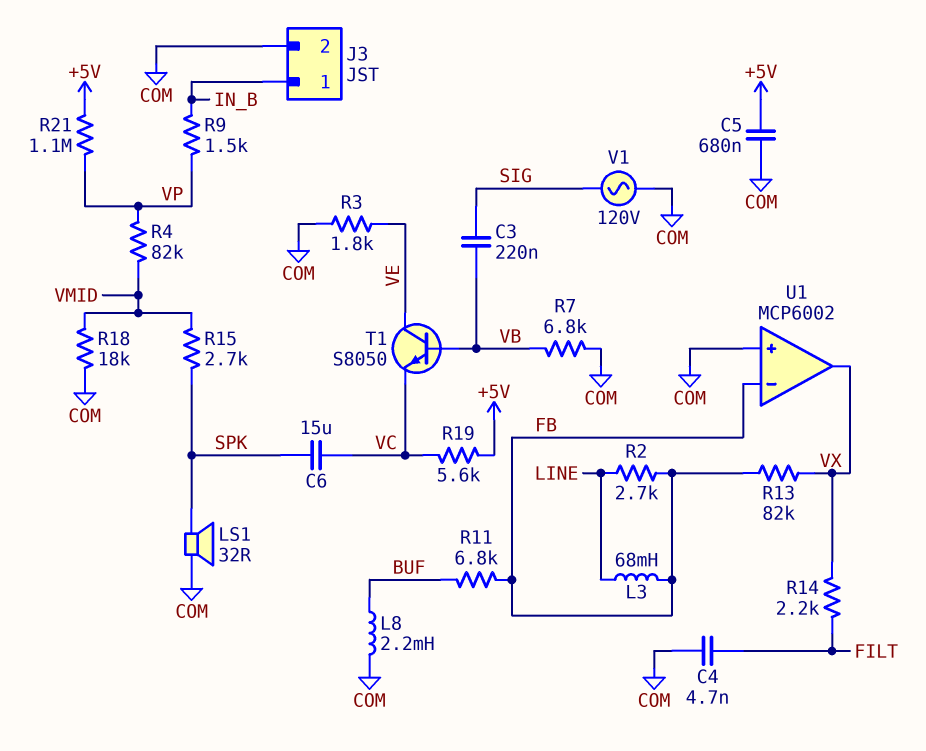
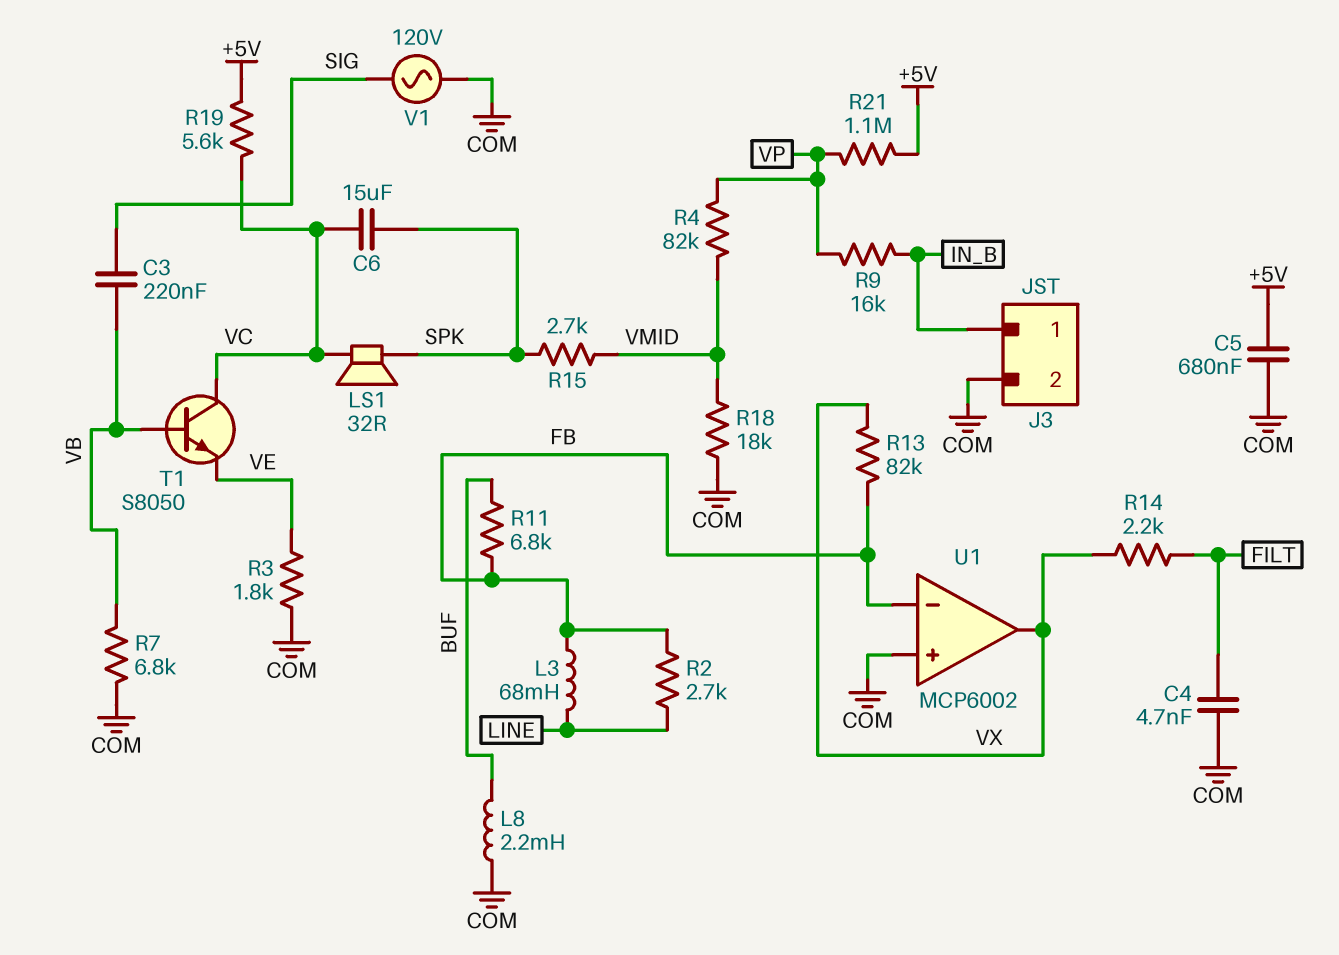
LS1: speaker 32R (COM, SPK) -> speaker 32R (SPK, VC)
R9: 1.5k (IN_B, VP) -> 16k (IN_B, VP)
T1: NPN S8050 (B VB, C VE, E VC) -> NPN S8050 (B VB, C VC, E VE)

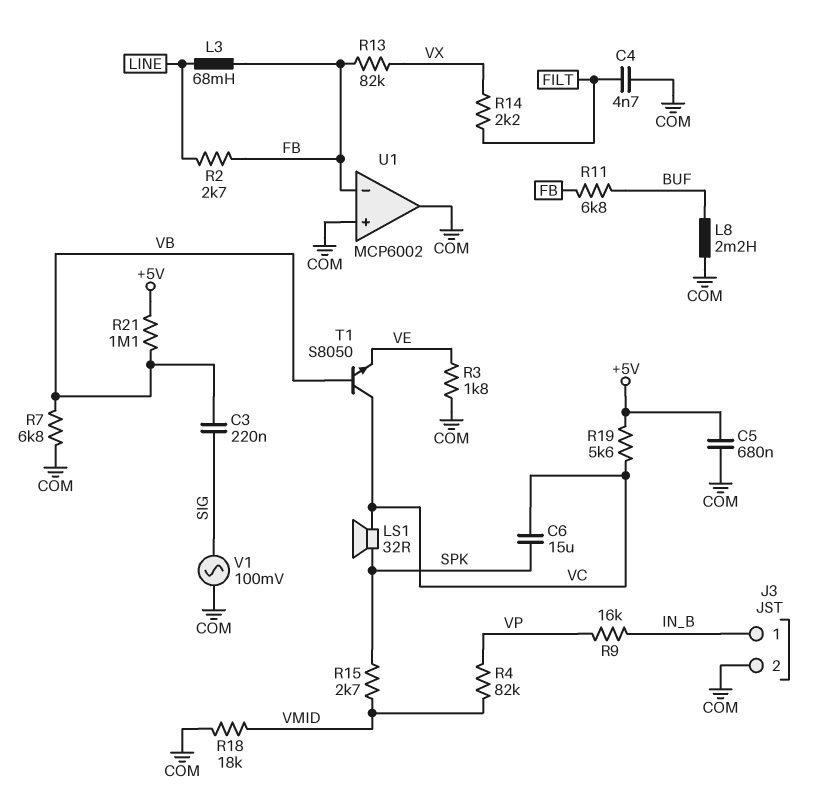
R21: 1.1M (+5V, VP) -> 1.1M (+5V, VB)
U1 pin out: VX -> COM
V1: AC 120V (COM, SIG) -> AC 100mV (COM, SIG)

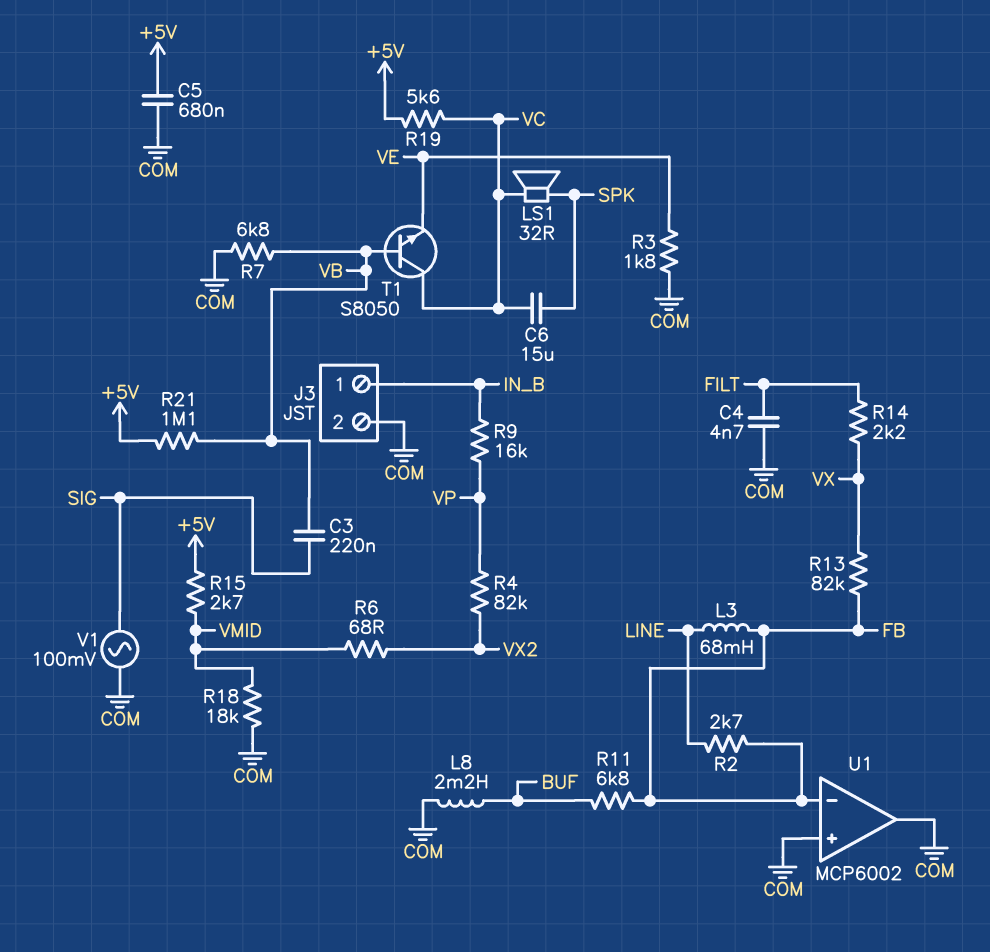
R4: 82k (VMID, VP) -> 82k (VP, VX2)
R6: none -> 68 (VMID, VX2)
R15: 2.7k (SPK, VMID) -> 2.7k (+5V, VMID)

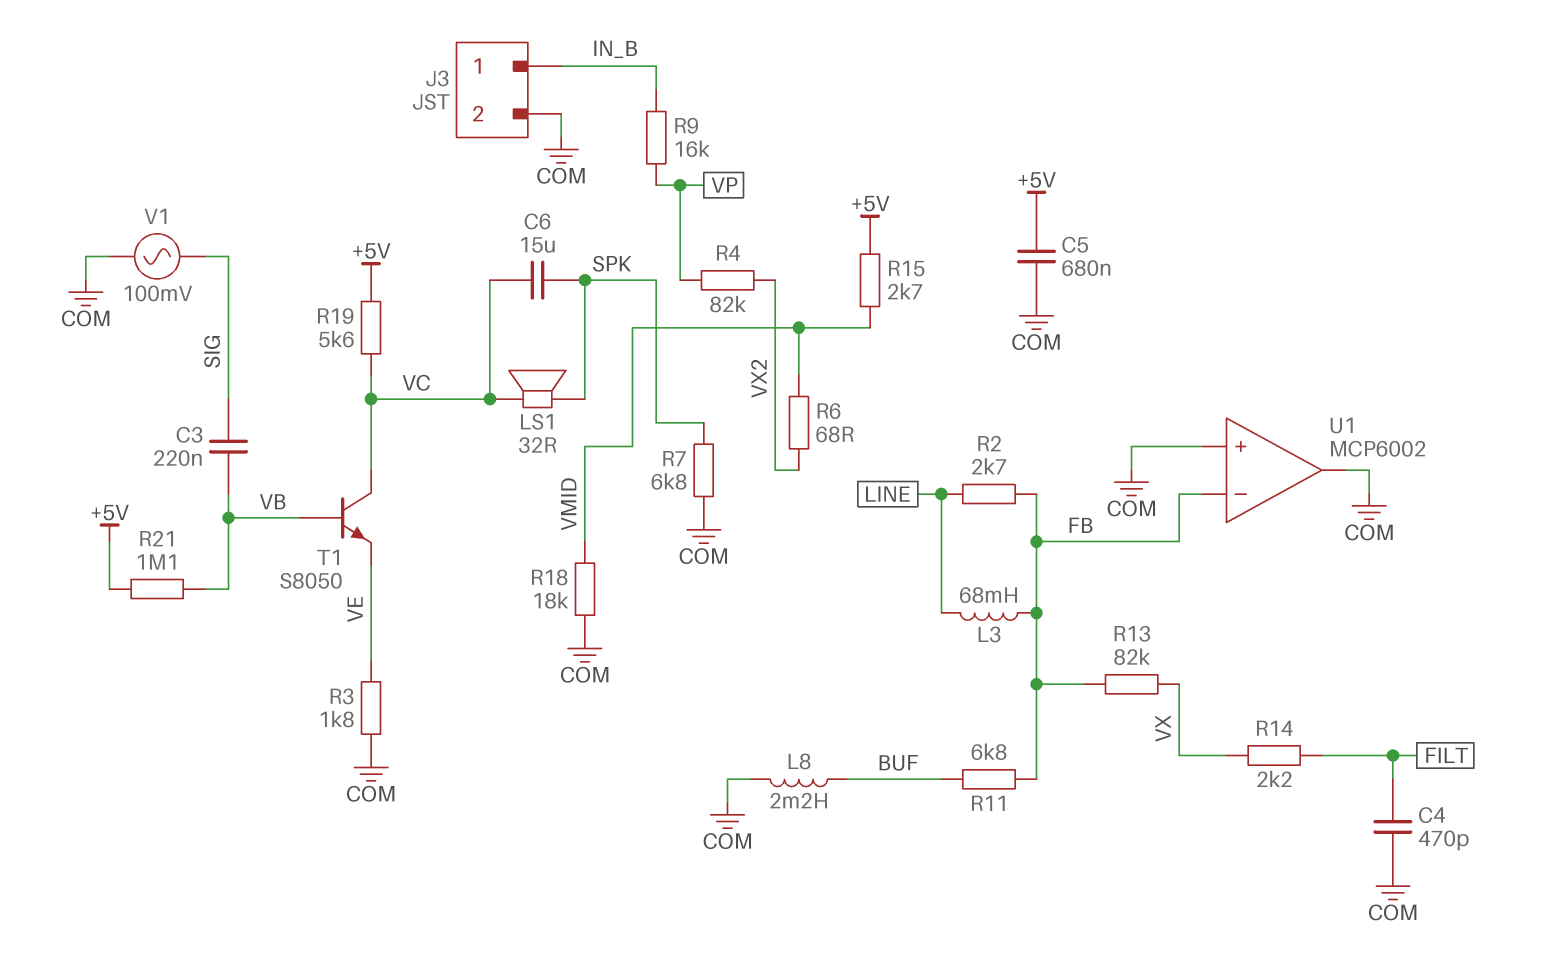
C4: 4.7nF (COM, FILT) -> 470pF (COM, FILT)
R7: 6.8k (COM, VB) -> 6.8k (COM, SPK)

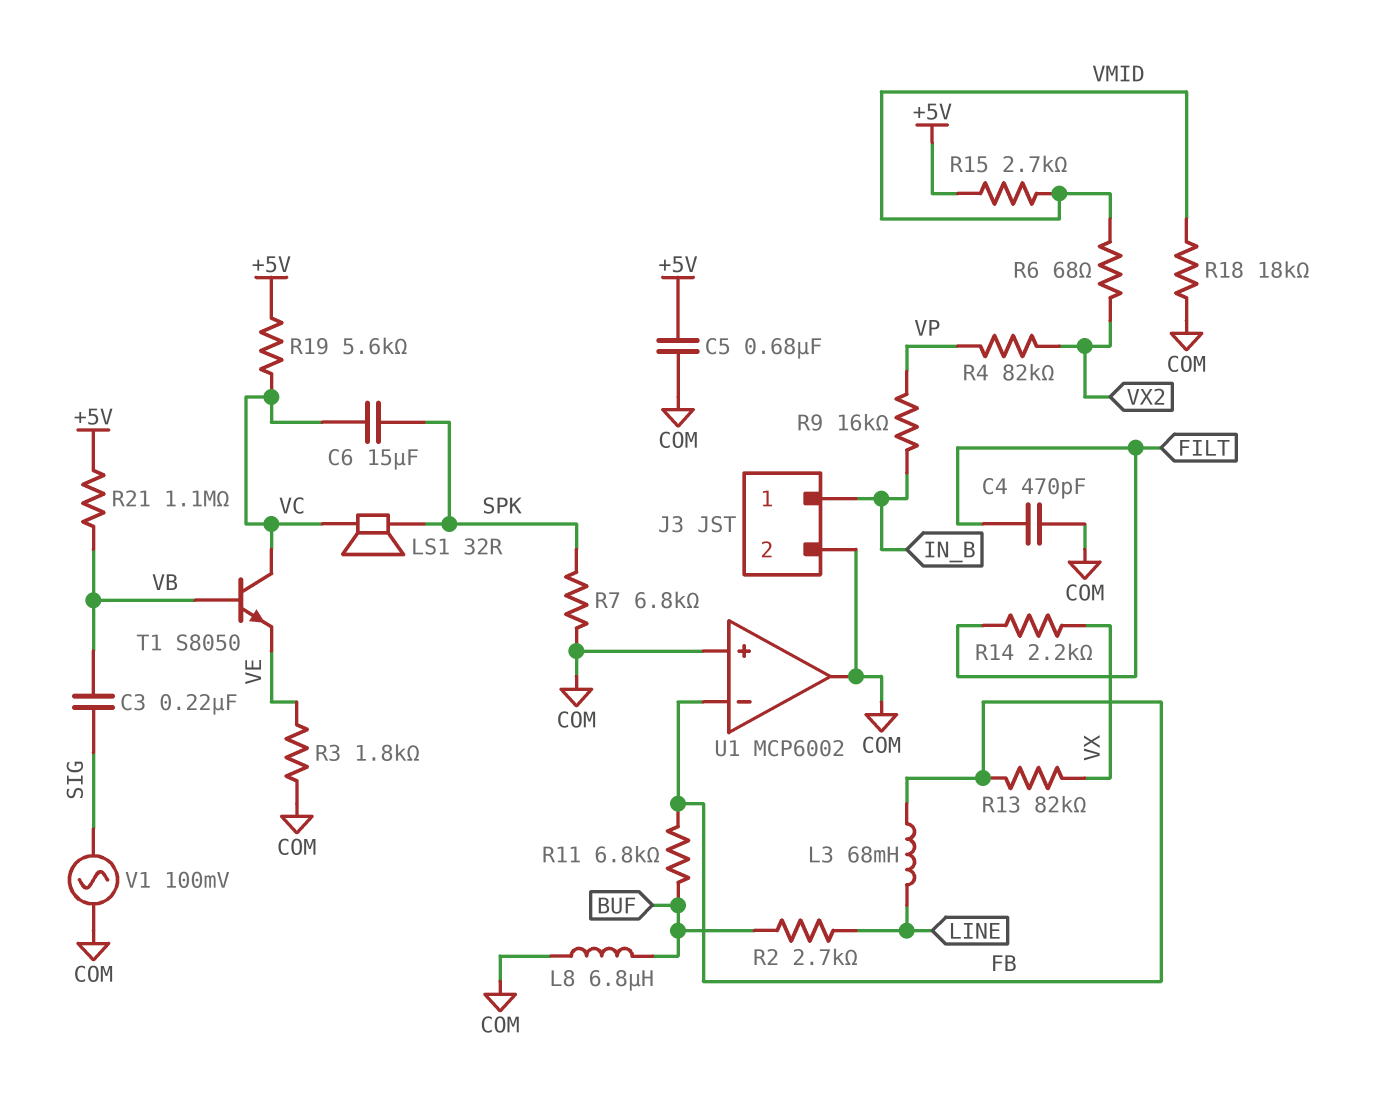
L8: 2.2mH (BUF, COM) -> 6.8uH (BUF, COM)
R2: 2.7k (FB, LINE) -> 2.7k (BUF, LINE)

